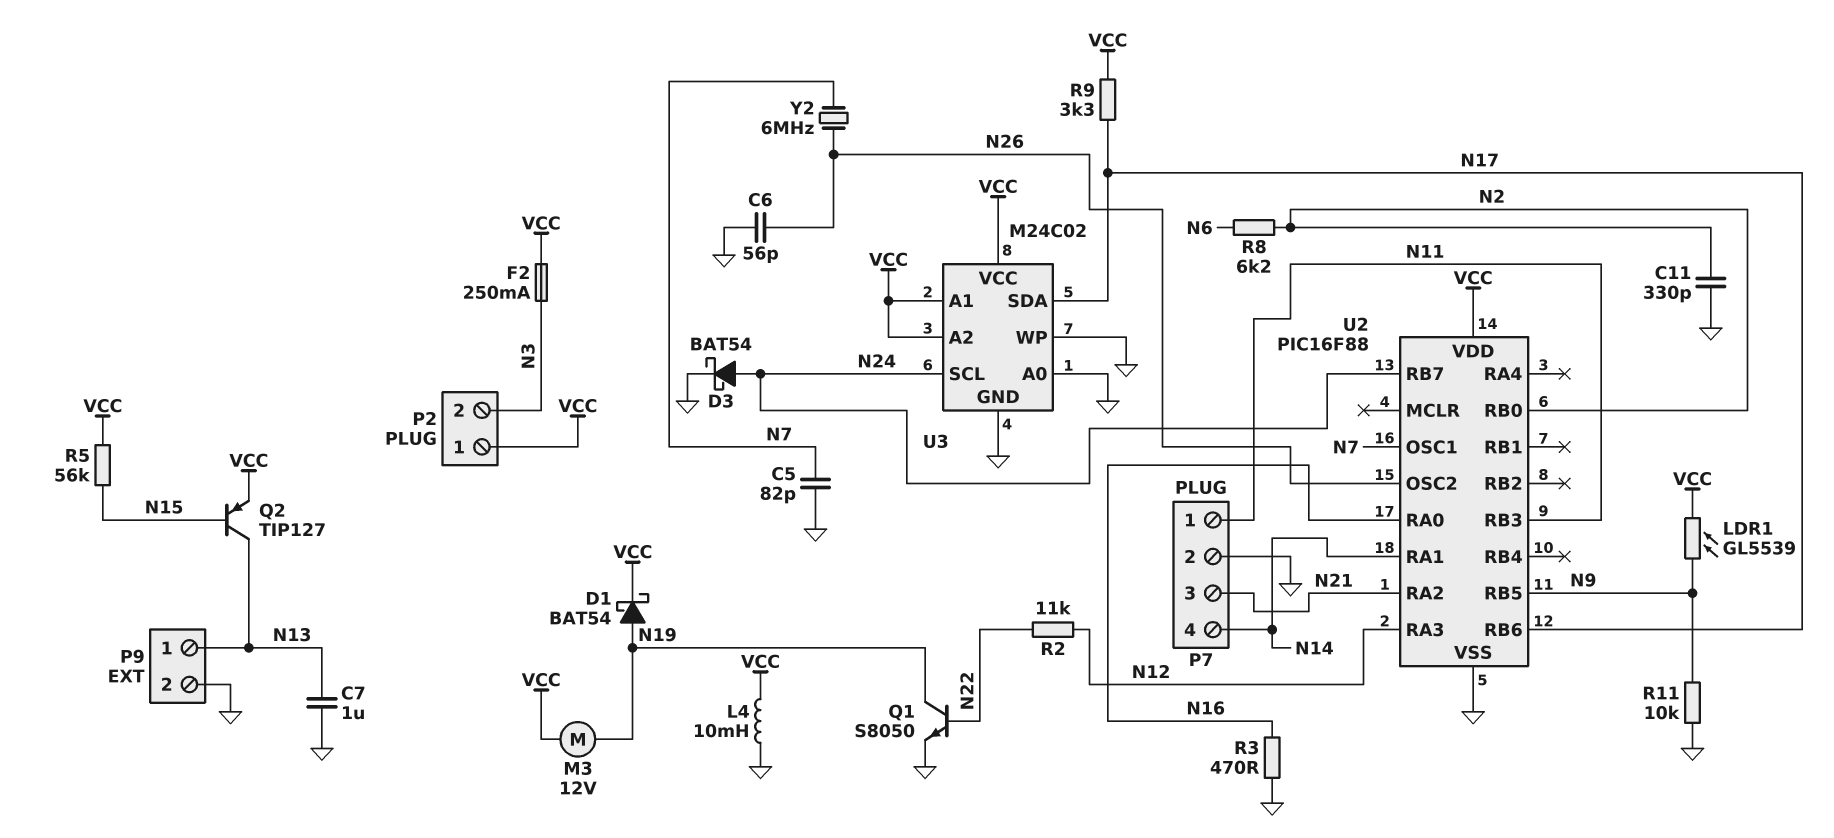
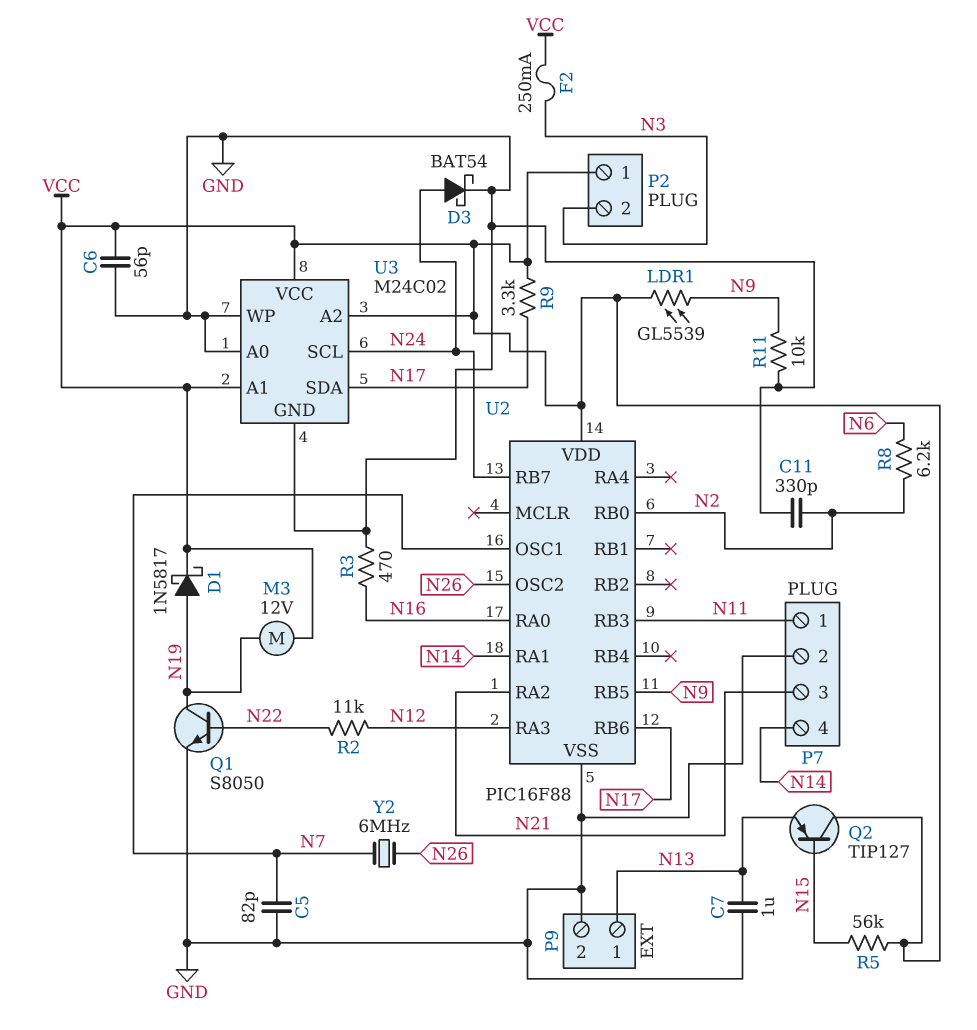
C6: 56pF (GND, N26) -> 56pF (GND, VCC)
D1: schottky BAT54 (A N19, K VCC) -> schottky 1N5817 (A N19, K VCC)
L4: 10mH (GND, VCC) -> none
Q2: PNP TIP127 (B N15, C N13, E VCC) -> PNP TIP127 (B N15, C VCC, E N13)

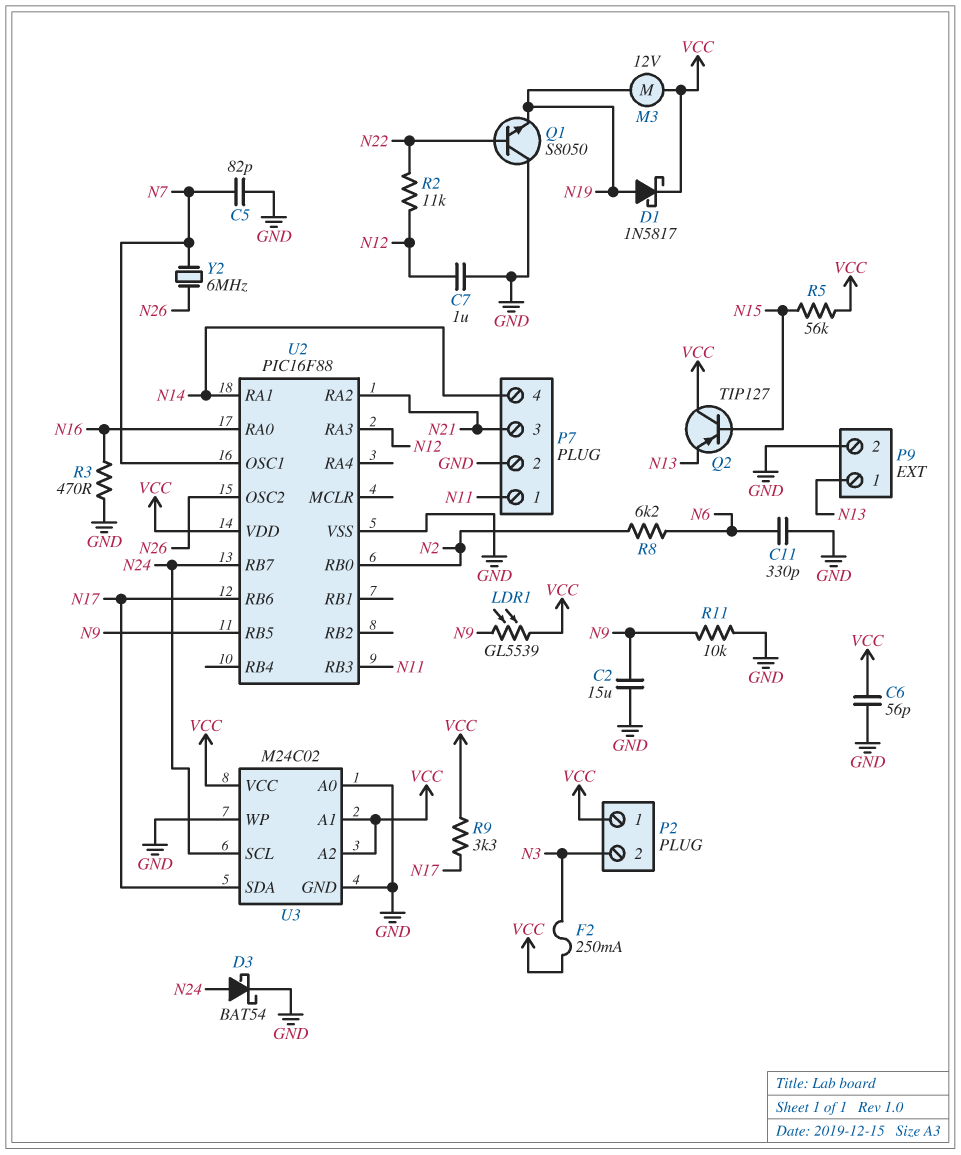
C2: none -> 15uF (GND, N9)
C7: 1uF (GND, N13) -> 1uF (GND, N12)
C11: 330pF (GND, N2) -> 330pF (GND, N6)
Q1: NPN S8050 (B N22, C N19, E GND) -> NPN S8050 (B N22, C GND, E N19)

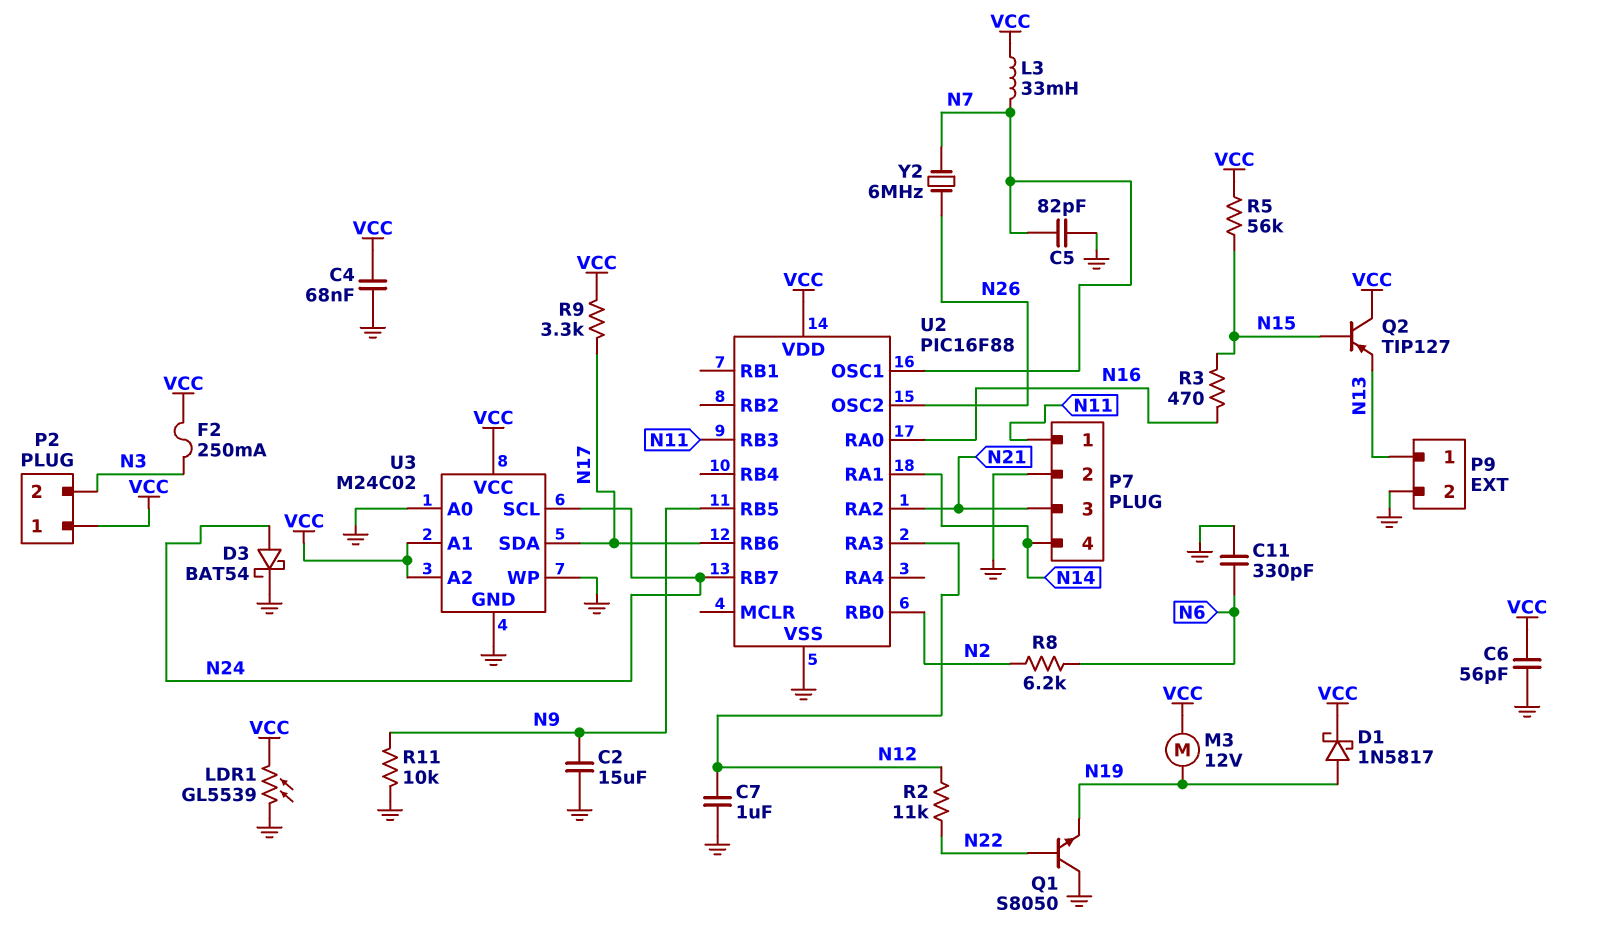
C4: none -> 68nF (GND, VCC)
L3: none -> 33mH (N7, VCC)
LDR1: GL5539 (N9, VCC) -> GL5539 (GND, VCC)
R3: 470 (GND, N16) -> 470 (N15, N16)

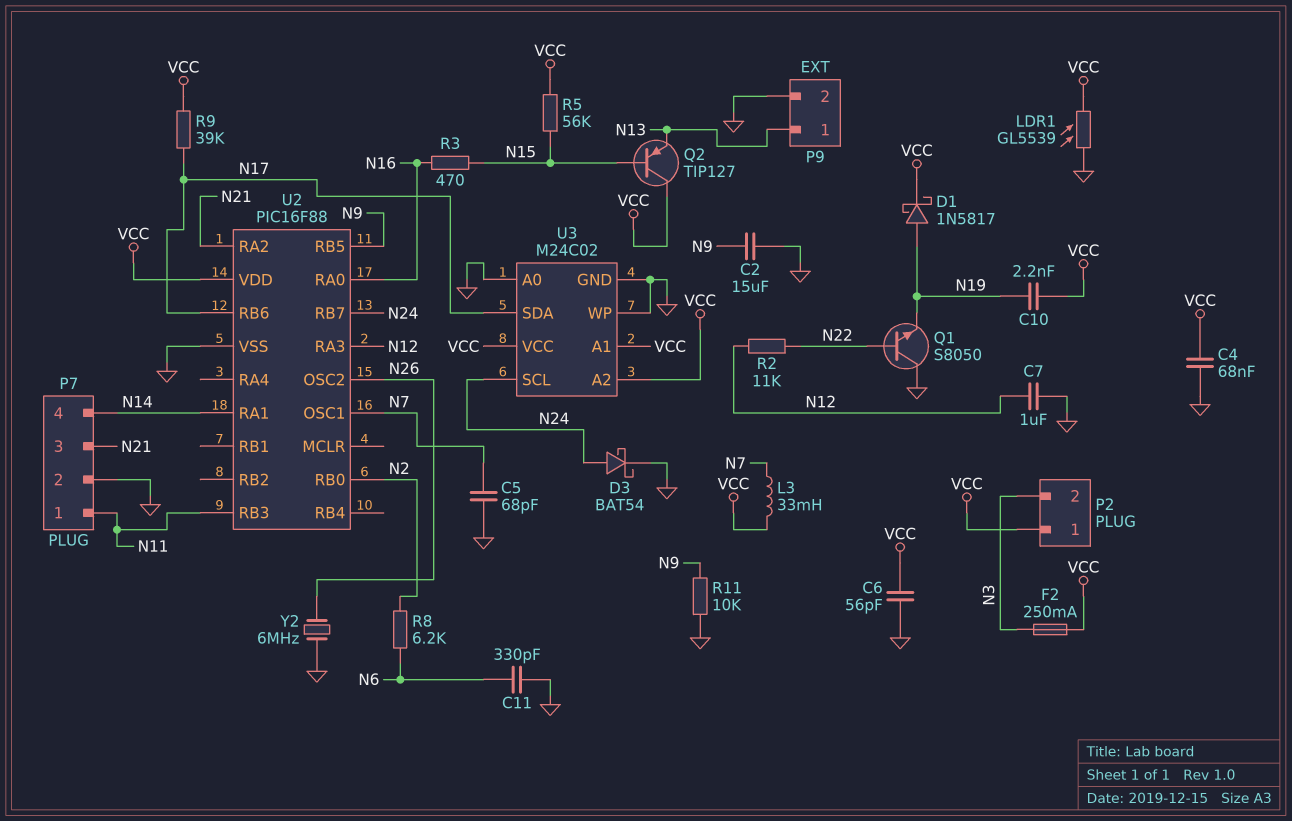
C5: 82pF (GND, N7) -> 68pF (GND, N7)
C10: none -> 2.2nF (N19, VCC)
M3: motor 12V (N19, VCC) -> none
R9: 3.3k (N17, VCC) -> 39k (N17, VCC)
Y2: 6MHz (N7, N26) -> 6MHz (GND, N26)

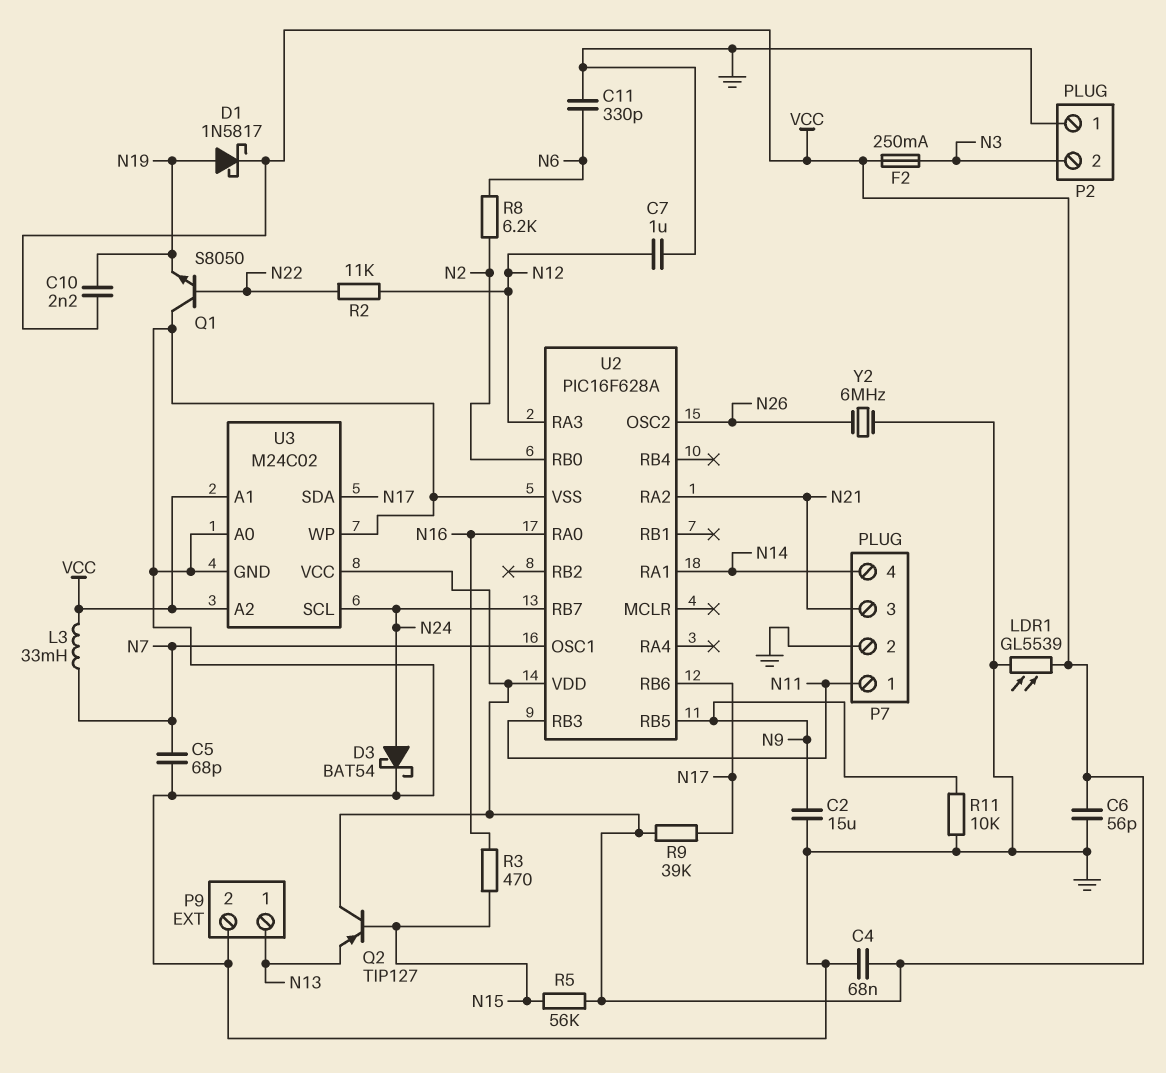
P2 pin 1: VCC -> GND
U2: PIC16F88 -> PIC16F628A

